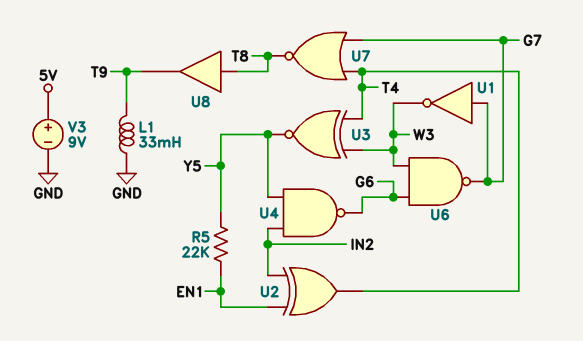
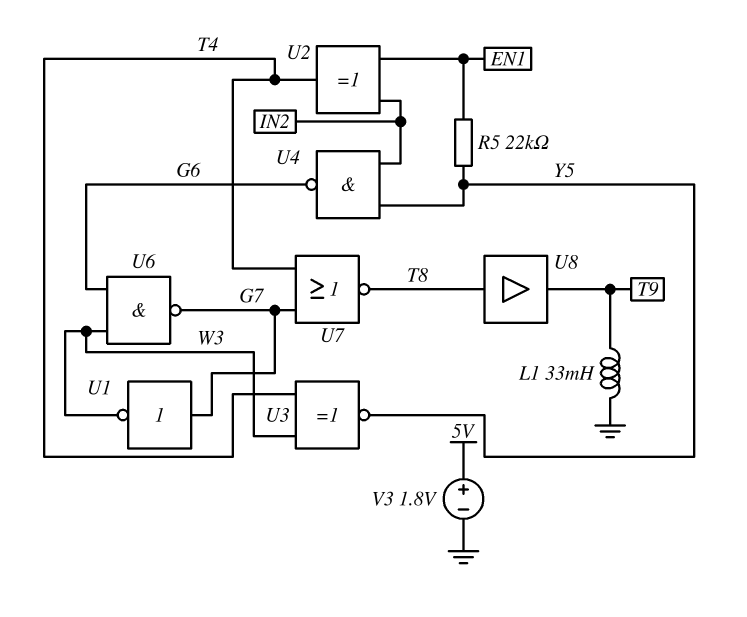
V3: 9V (plus 5V, minus GND) -> 1.8V (plus 5V, minus GND)

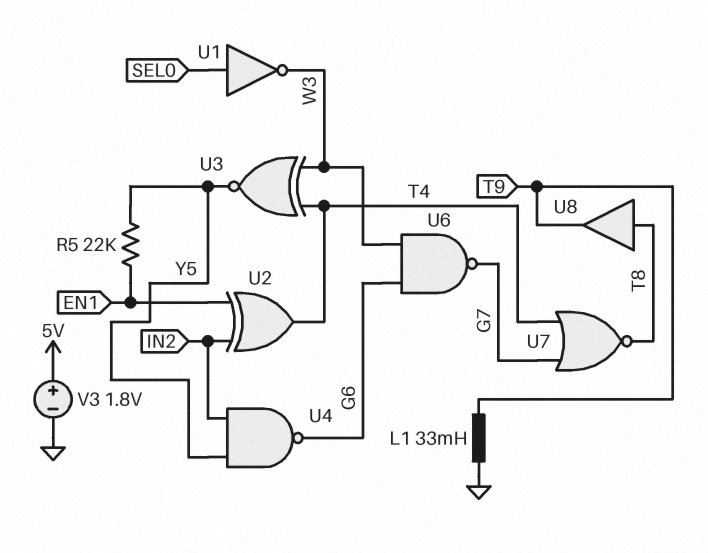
U1: NOT (in G7, out W3) -> NOT (in SEL0, out W3)

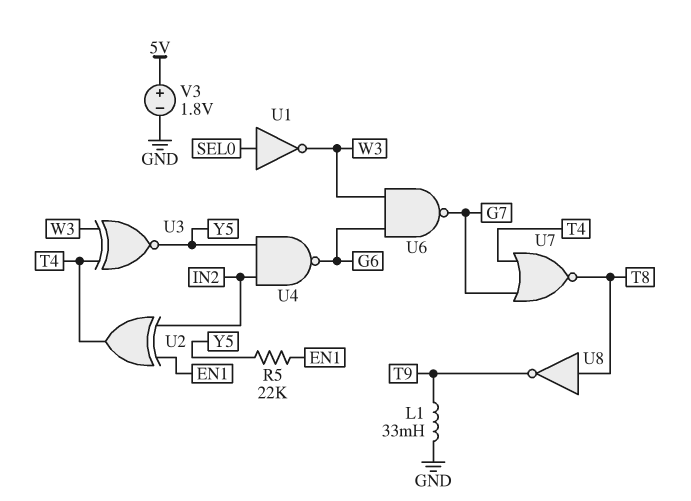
U8: buffer (in T8, out T9) -> NOT (in T8, out T9)

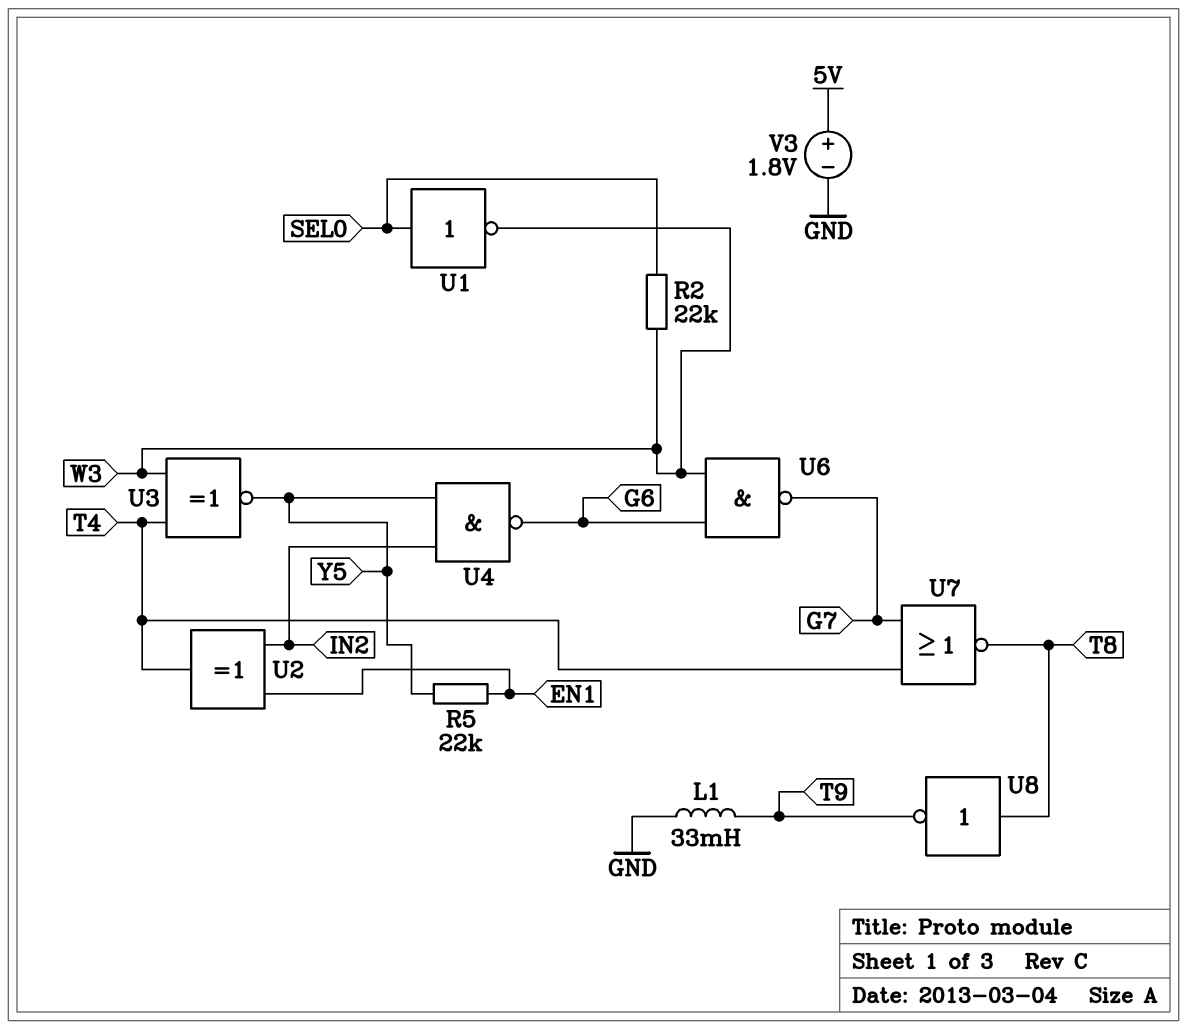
R2: none -> 22k (SEL0, W3)

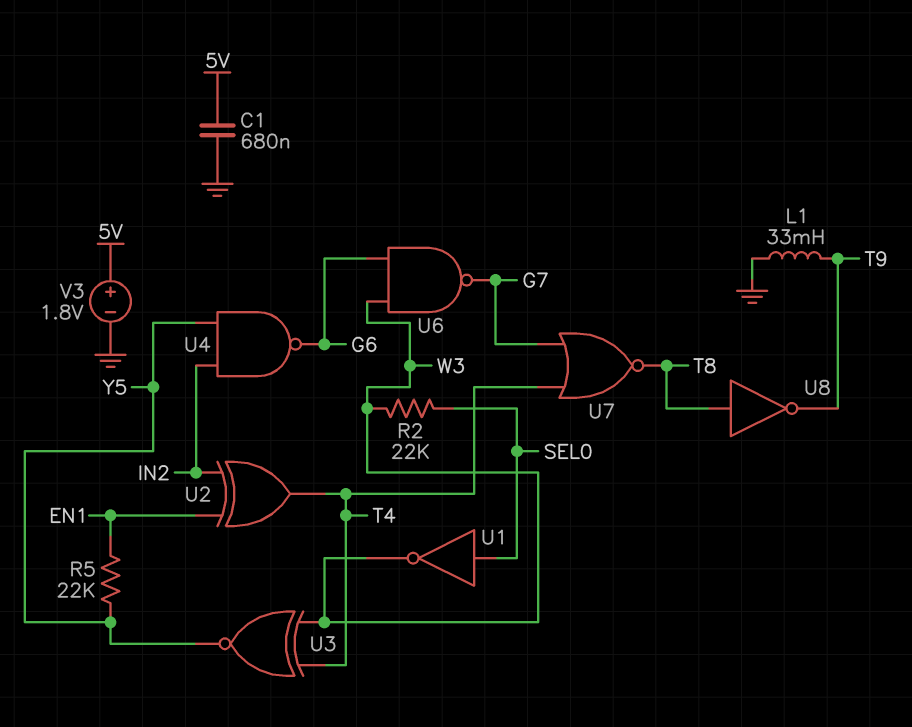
C1: none -> 680nF (5V, GND)

